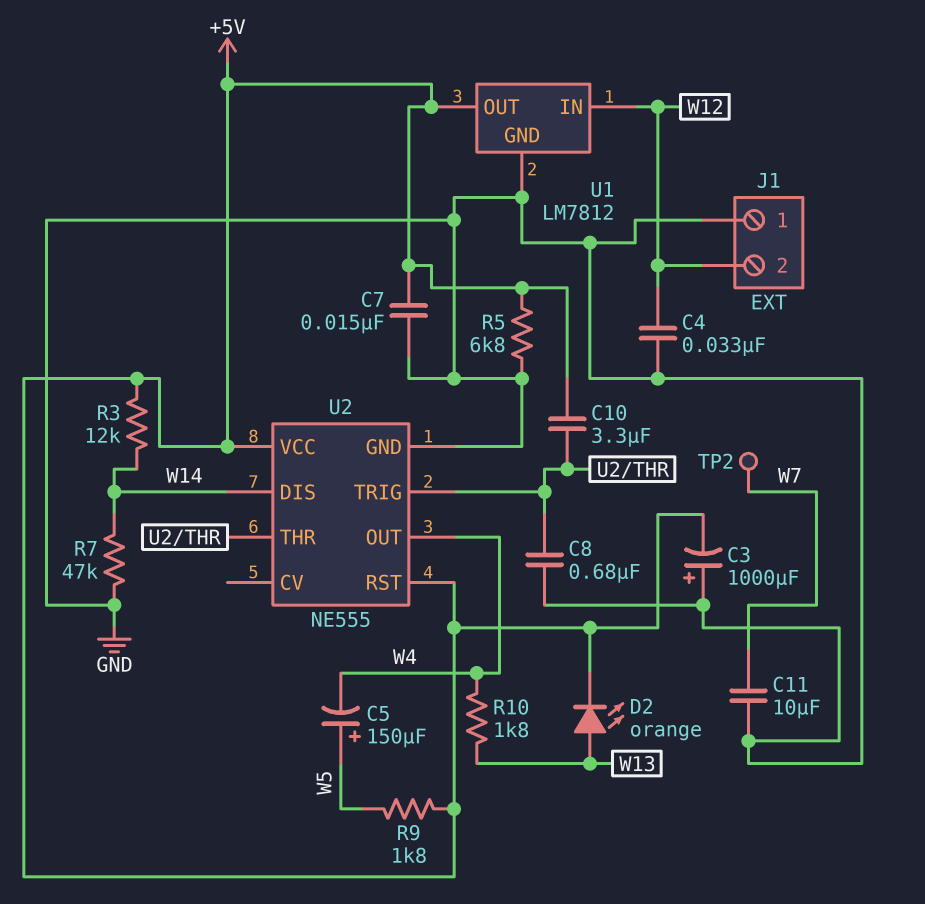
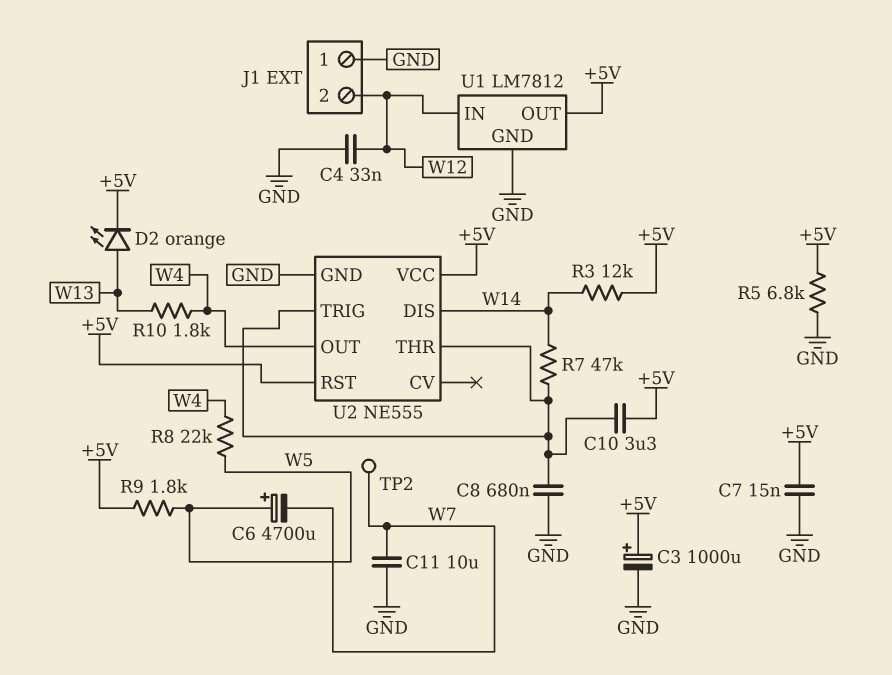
C3: 1000uF (plus GND, minus +5V) -> 1000uF (plus +5V, minus GND)
C5: 150uF (plus W5, minus W4) -> none
C6: none -> 4700uF (plus W5, minus W7)
R7: 47k (GND, W14) -> 47k (U2/THR, W14)
R8: none -> 22k (W4, W5)

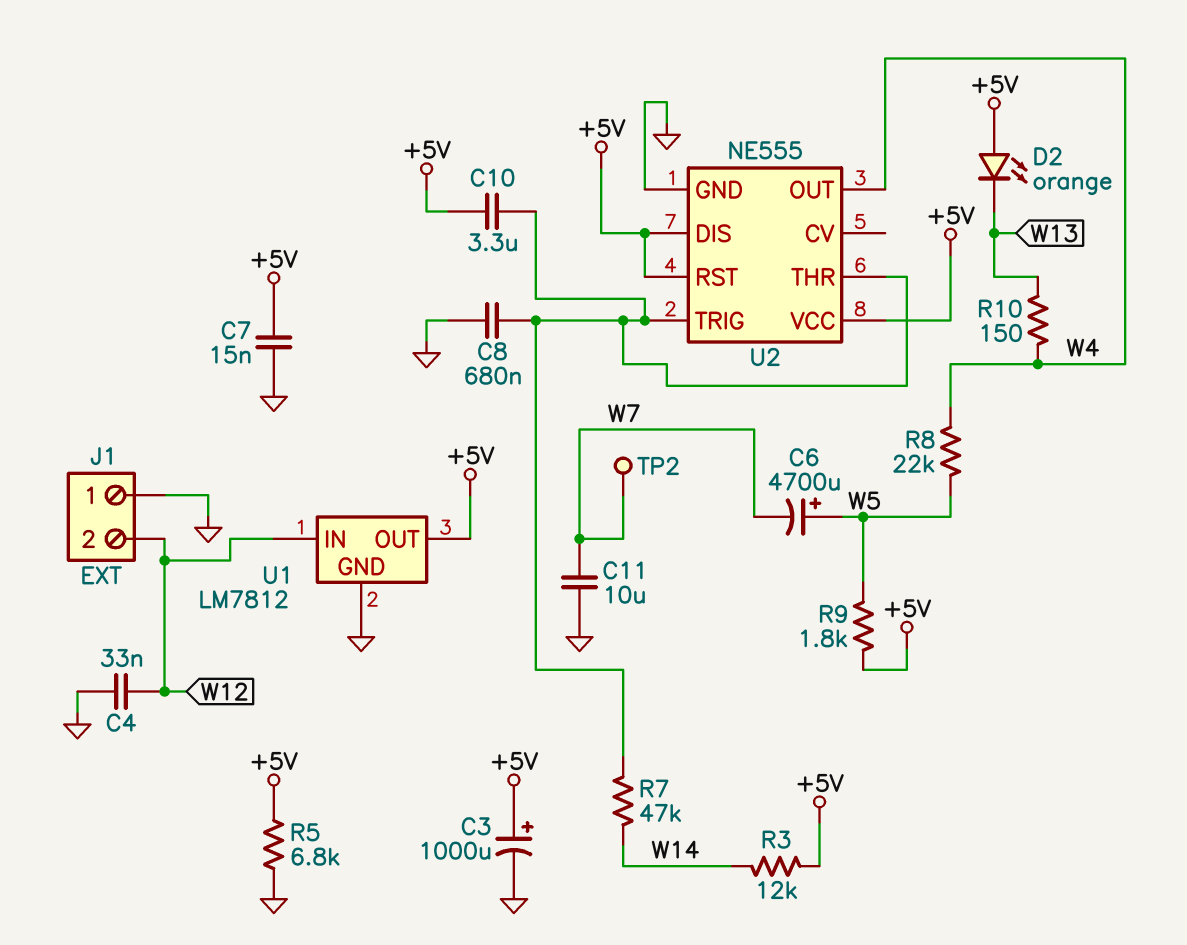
D2: LED orange (A W13, K +5V) -> LED orange (A +5V, K W13)
R10: 1.8k (W4, W13) -> 150 (W4, W13)
U2 pin DIS: W14 -> +5V

